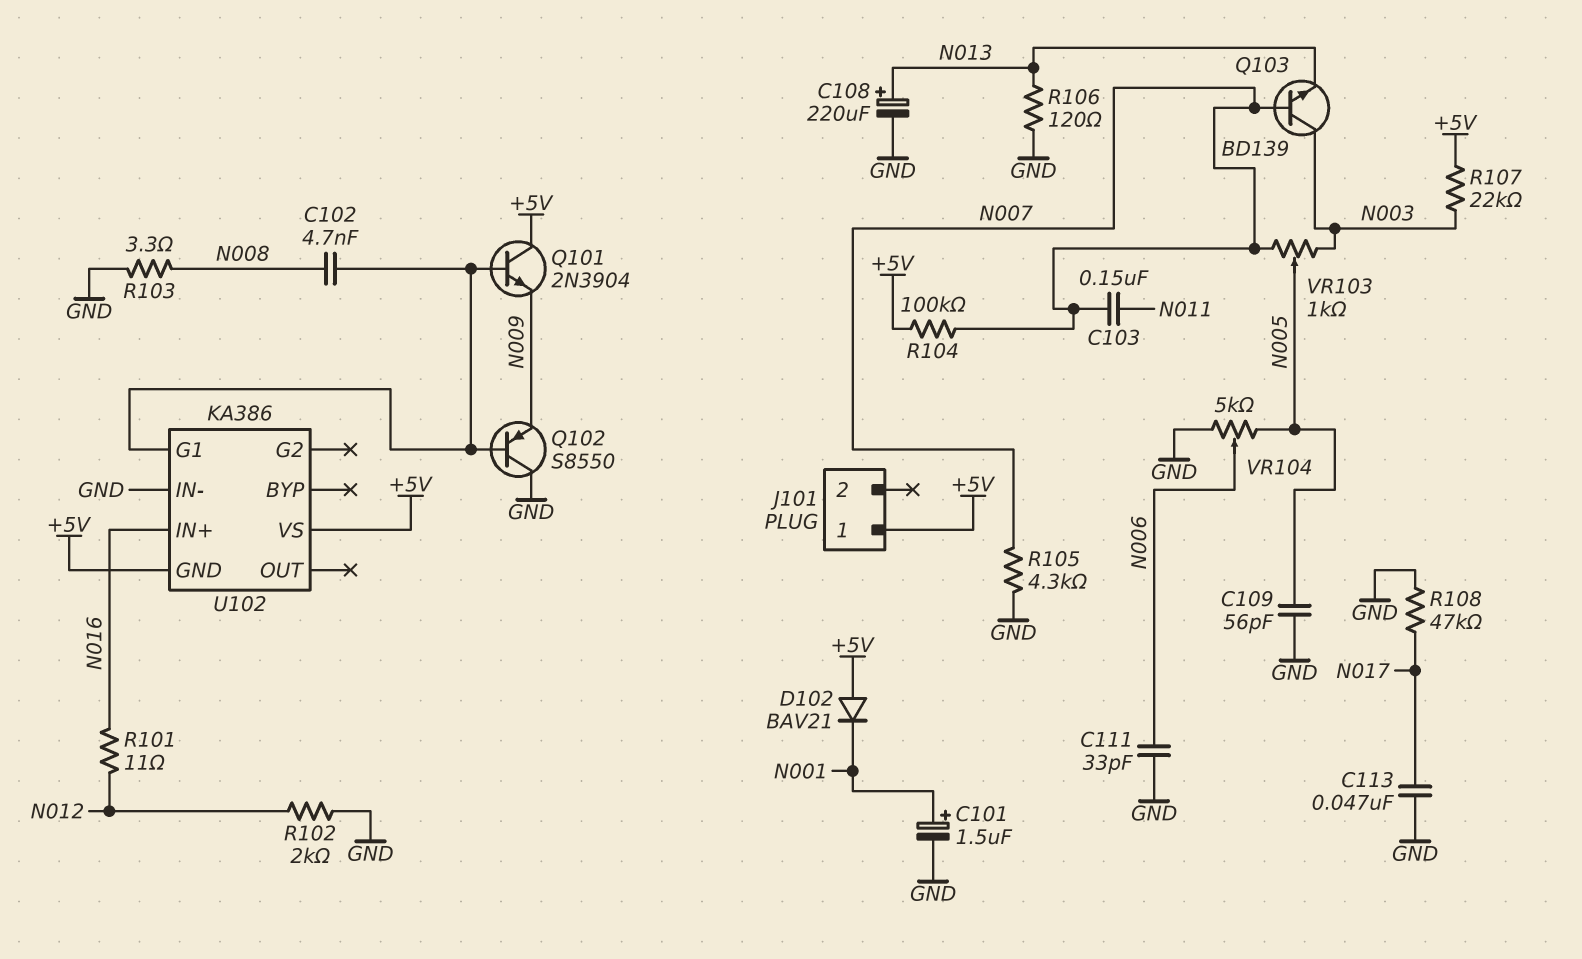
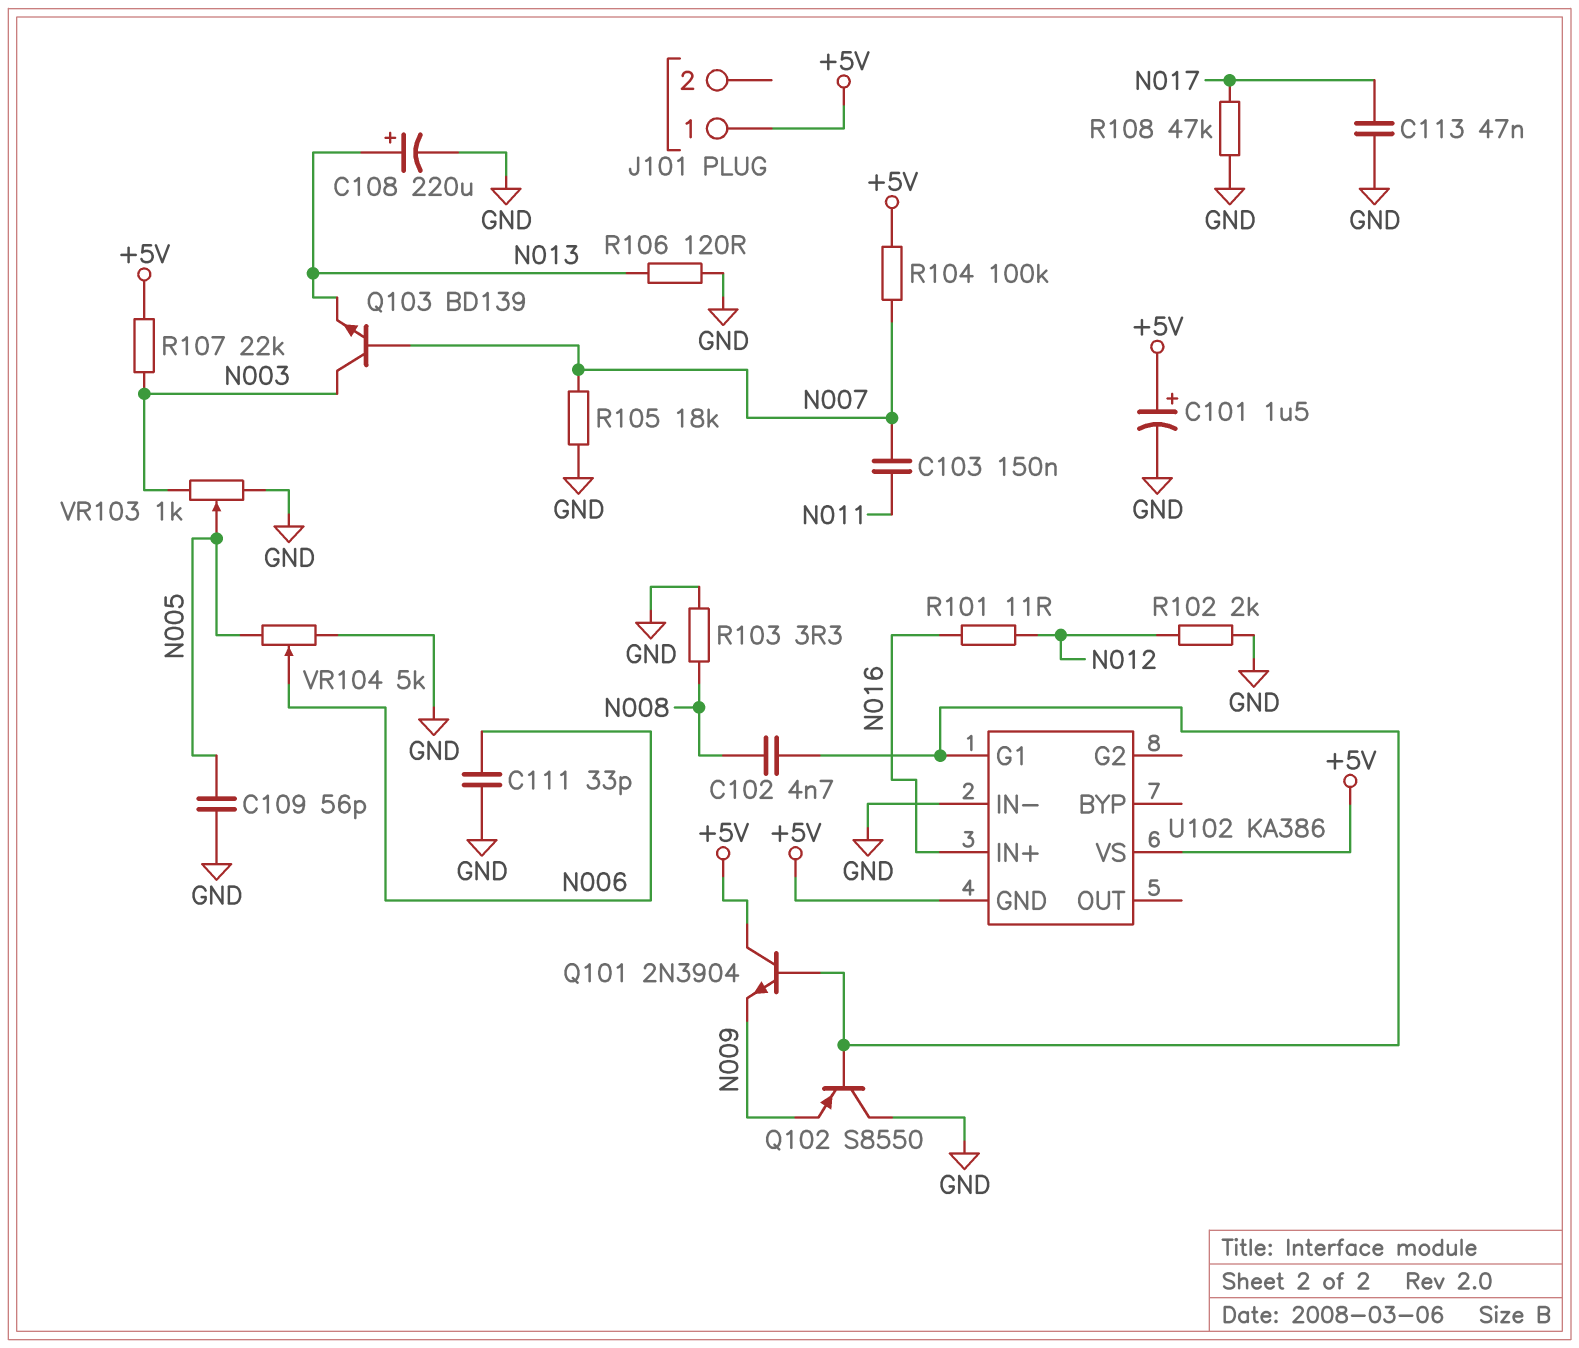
C101: 1.5uF (plus N001, minus GND) -> 1.5uF (plus +5V, minus GND)
D102: diode BAV21 (A +5V, K N001) -> none
R105: 4.3k (GND, N007) -> 18k (GND, N007)
VR103: 1k (N003, N007, wiper N005) -> 1k (GND, N003, wiper N005)

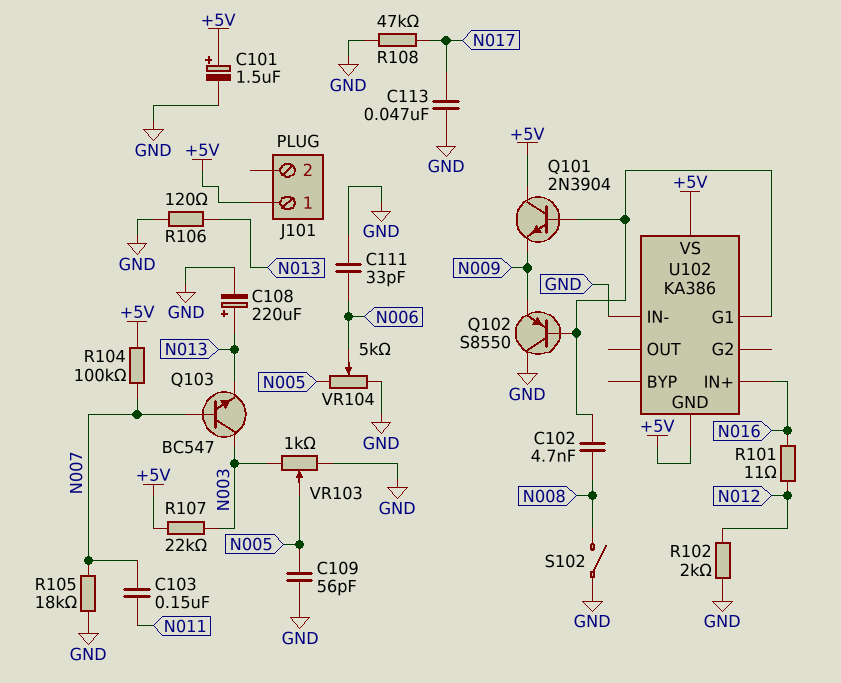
Q103: NPN BD139 (B N007, C N003, E N013) -> NPN BC547 (B N007, C N003, E N013)
R103: 3.3 (GND, N008) -> none
S102: none -> switch (GND, N008)

